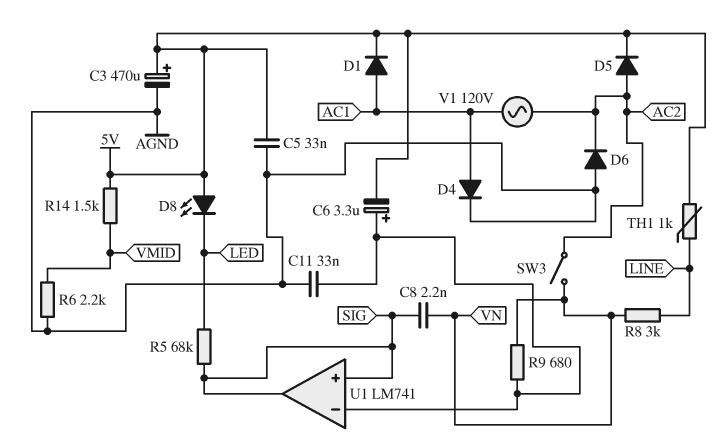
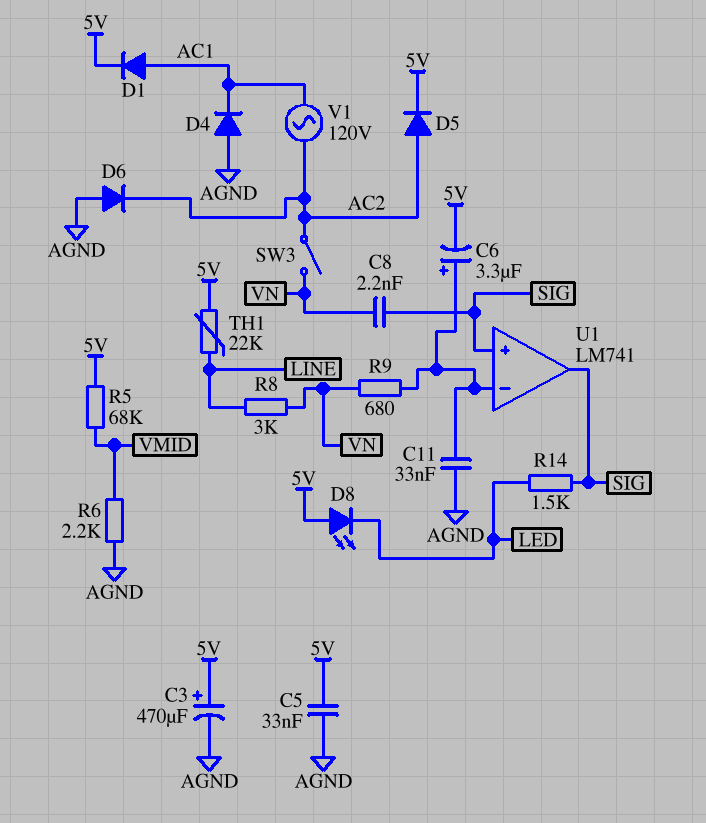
D4: diode (A AC1, K AGND) -> diode (A AGND, K AC1)
R5: 68k (LED, SIG) -> 68k (5V, VMID)
R14: 1.5k (5V, VMID) -> 1.5k (LED, SIG)
TH1: 1k (5V, LINE) -> 22k (5V, LINE)

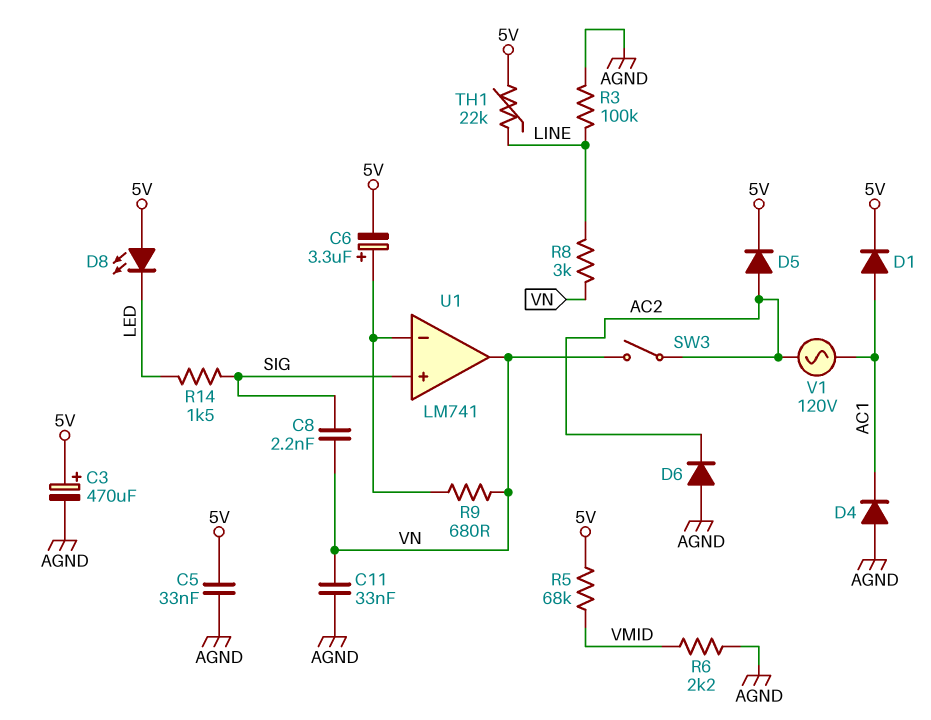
C11: 33nF (AGND, U1/in-) -> 33nF (AGND, VN)
R3: none -> 100k (AGND, LINE)
U1 pin out: SIG -> VN

